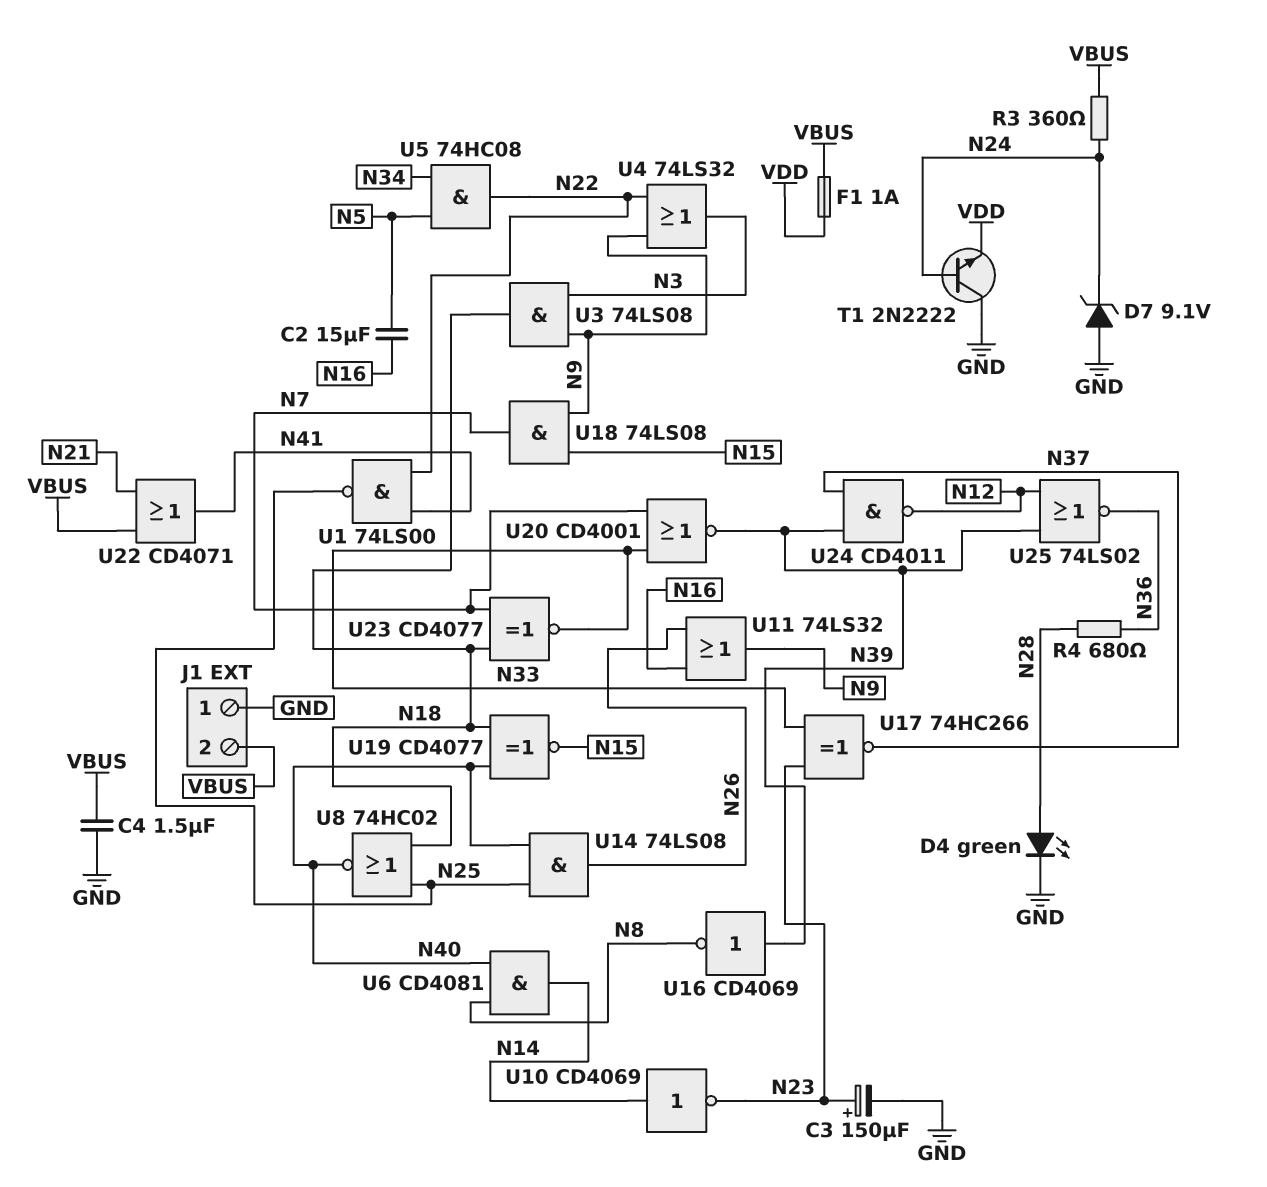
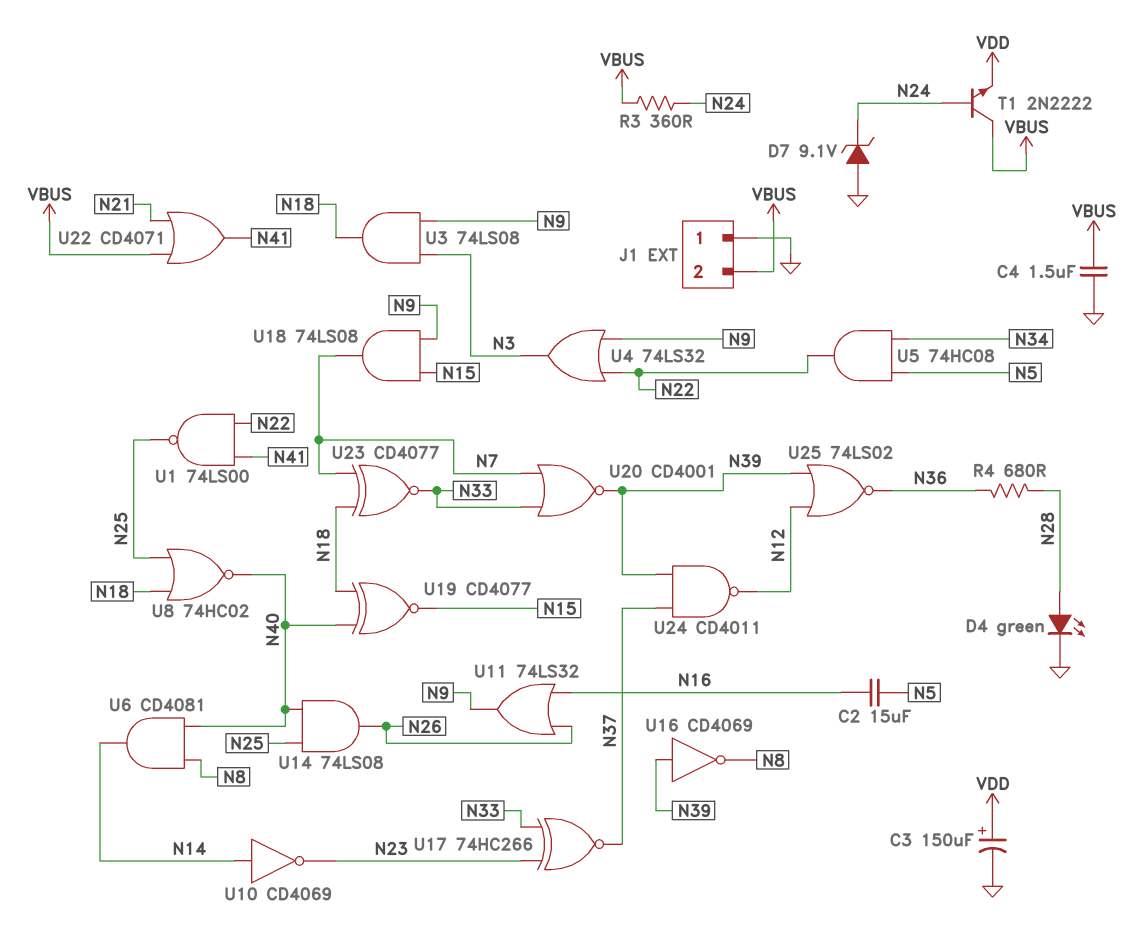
C3: 150uF (plus N23, minus GND) -> 150uF (plus VDD, minus GND)
F1: 1A (VBUS, VDD) -> none
T1: NPN 2N2222 (B N24, C GND, E VDD) -> NPN 2N2222 (B N24, C VBUS, E VDD)

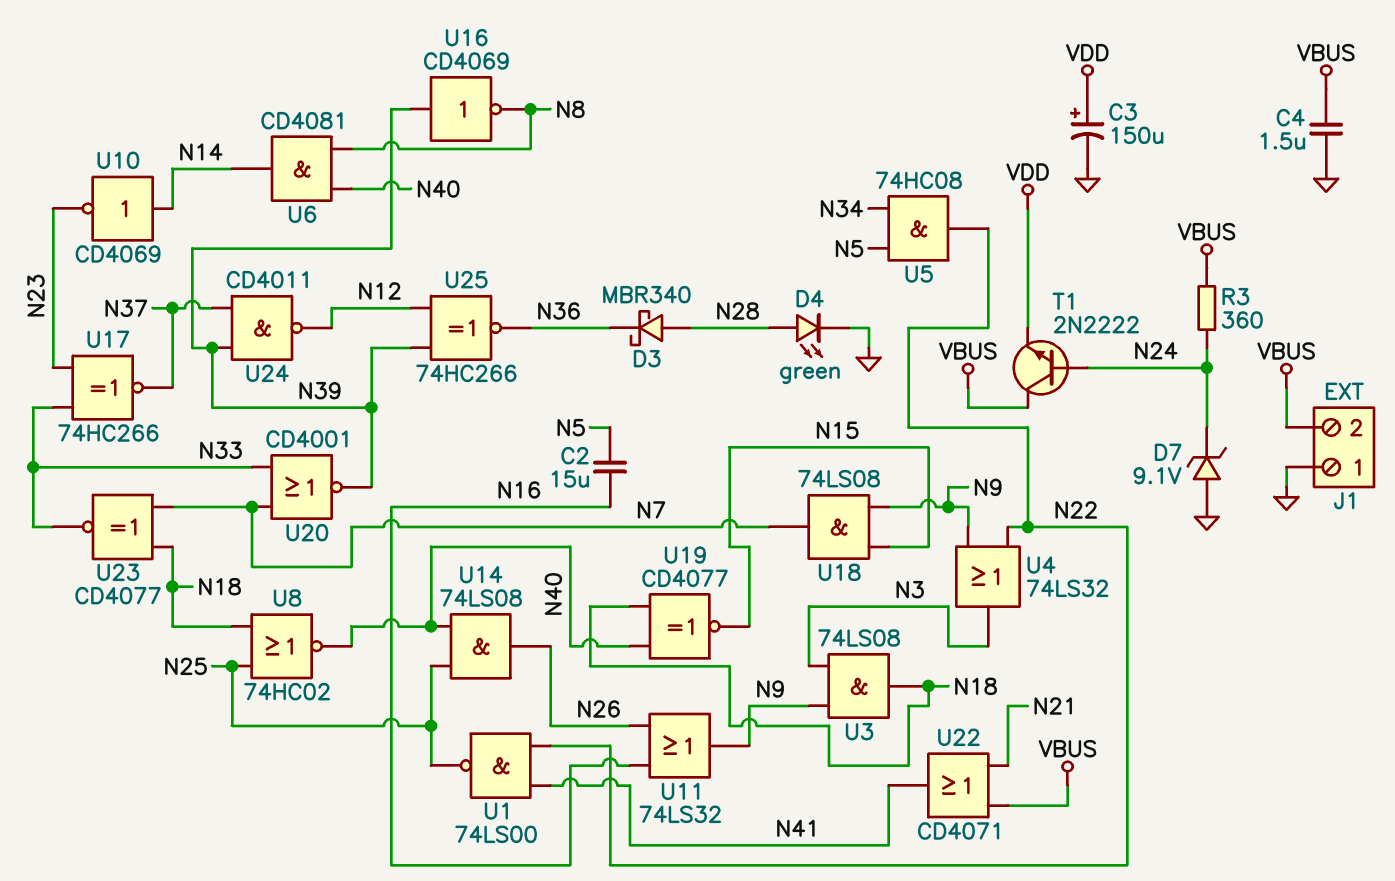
D3: none -> schottky MBR340 (A N28, K N36)
R4: 680 (N28, N36) -> none
U25: NOR 74LS02 (in N12, in N39, out N36) -> XNOR 74HC266 (in N12, in N39, out N36)

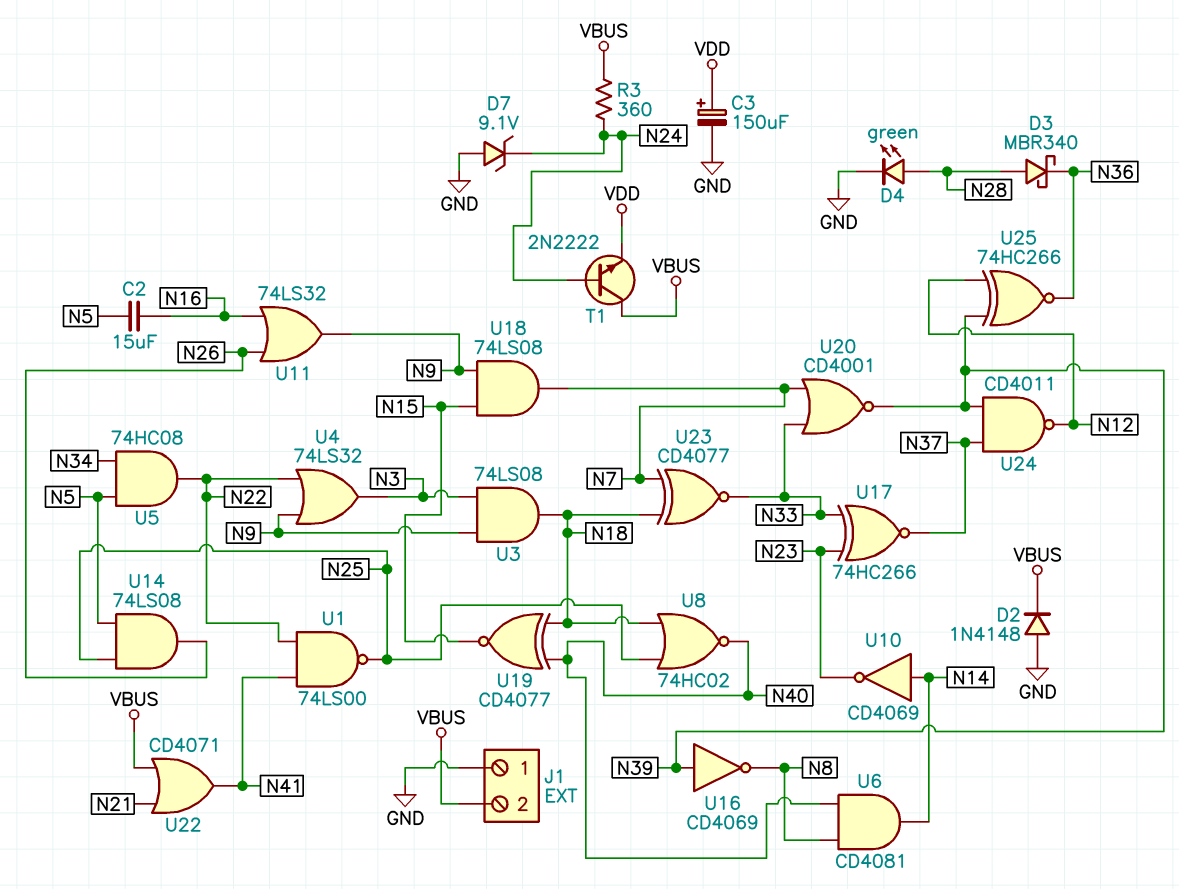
C4: 1.5uF (GND, VBUS) -> none
D2: none -> diode 1N4148 (A GND, K VBUS)
U14: AND 74LS08 (in N25, in N40, out N26) -> AND 74LS08 (in N5, in N25, out N26)

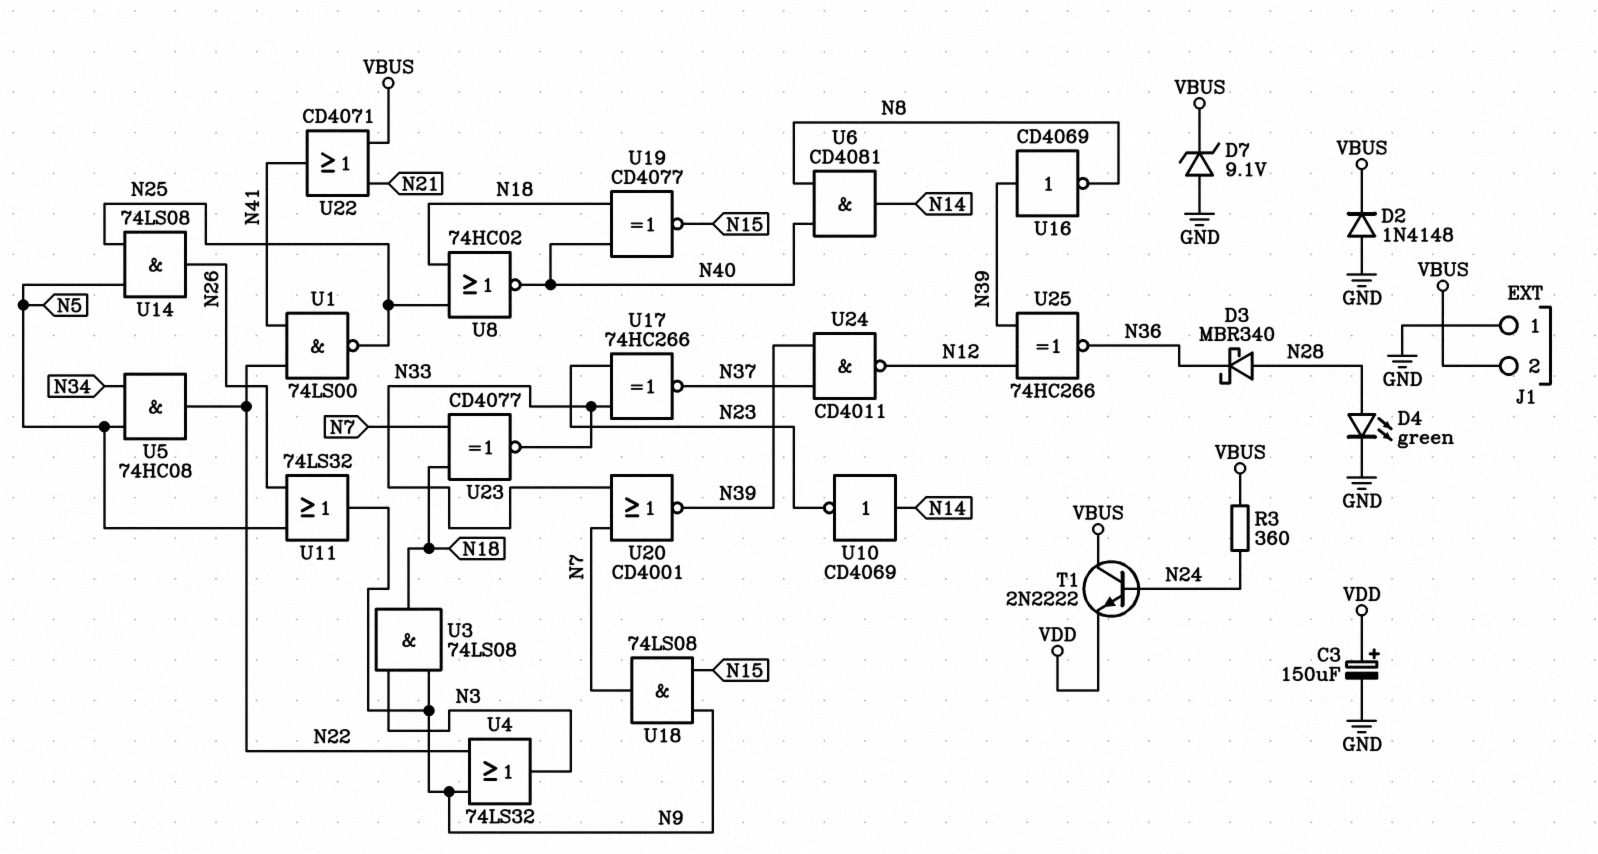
C2: 15uF (N5, N16) -> none
D7: zener 9.1V (A GND, K N24) -> zener 9.1V (A GND, K VBUS)
U11: OR 74LS32 (in N16, in N26, out N9) -> OR 74LS32 (in N5, in N26, out N9)

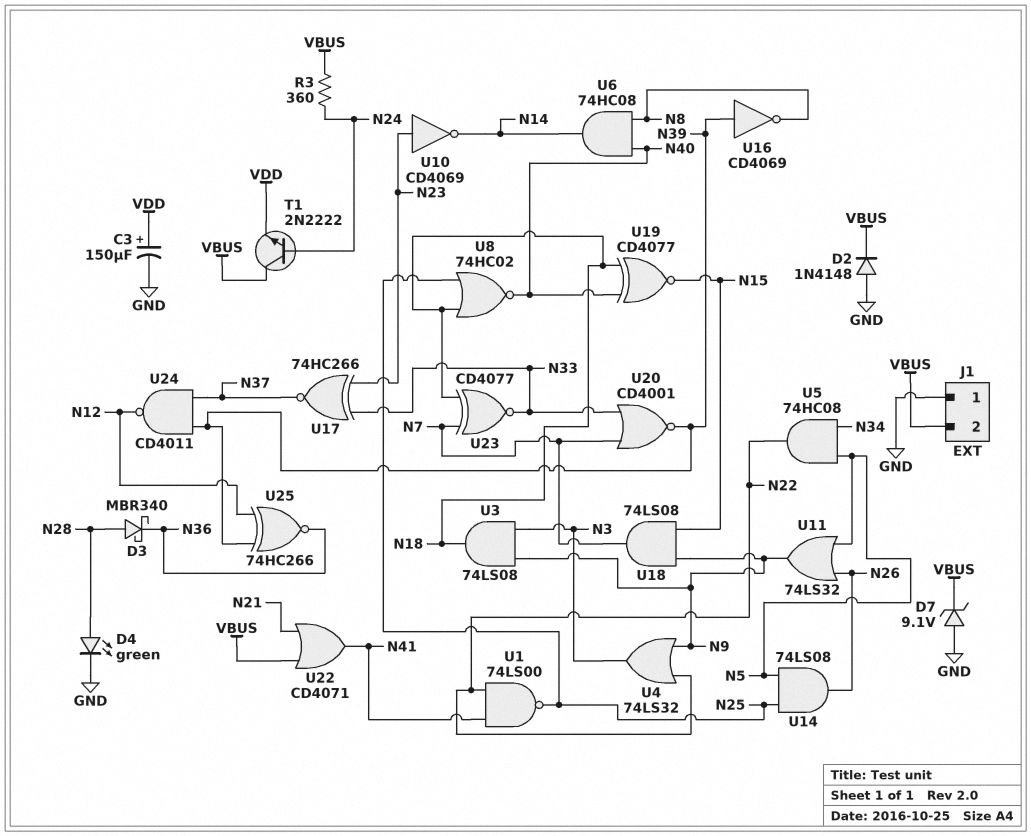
U6: AND CD4081 (in N8, in N40, out N14) -> AND 74HC08 (in N8, in N40, out N14)
U10: NOT CD4069 (in N14, out N23) -> NOT CD4069 (in N23, out N14)

